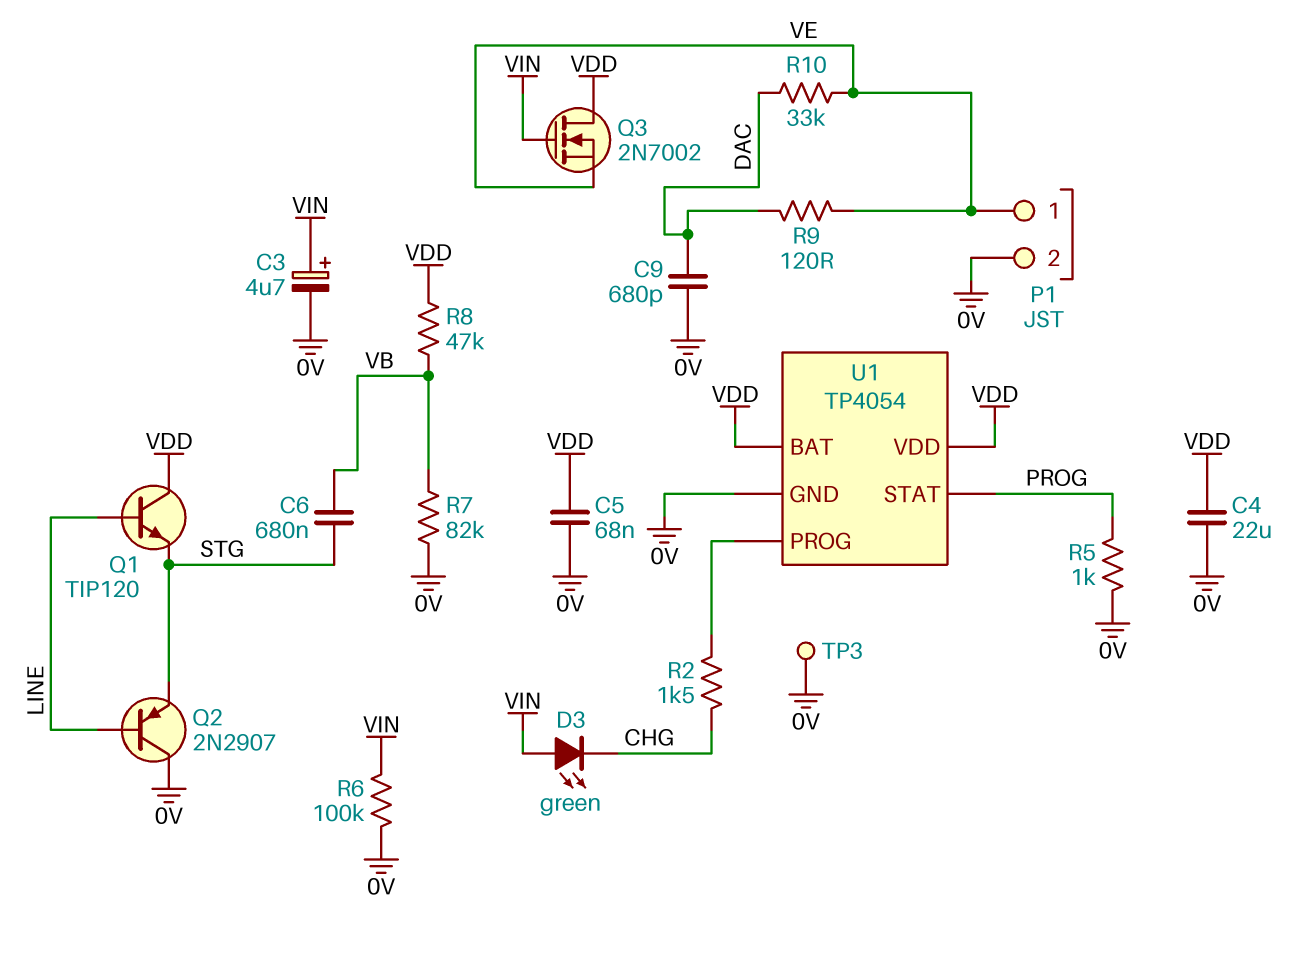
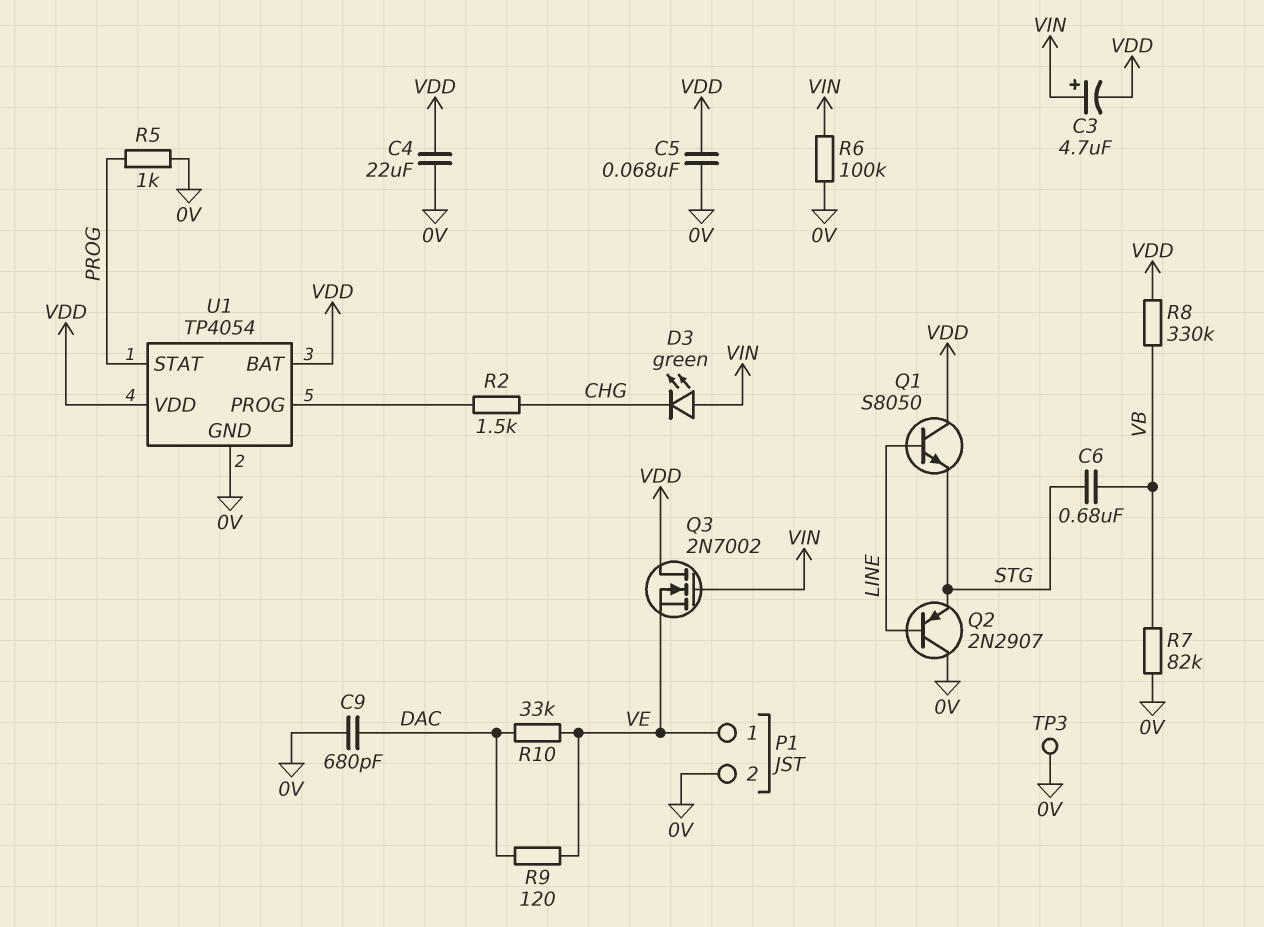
C3: 4.7uF (plus VIN, minus 0V) -> 4.7uF (plus VIN, minus VDD)
Q1: NPN TIP120 (B LINE, C VDD, E STG) -> NPN S8050 (B LINE, C VDD, E STG)
R8: 47k (VB, VDD) -> 330k (VB, VDD)

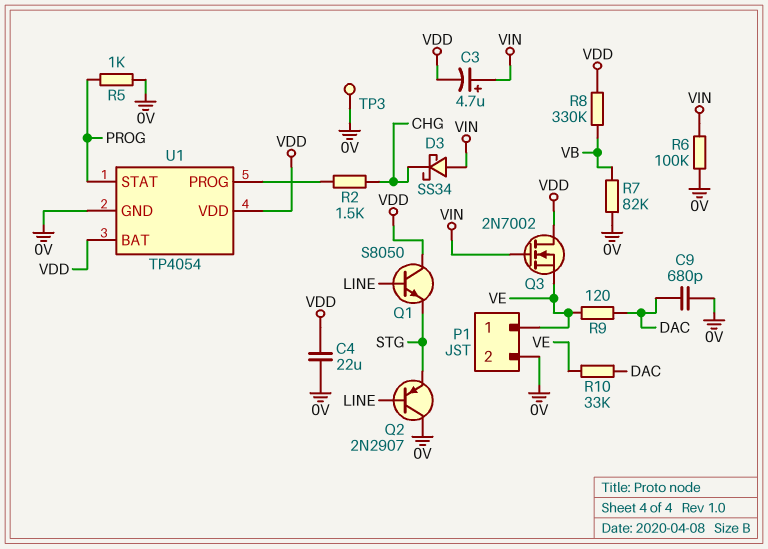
C5: 68nF (0V, VDD) -> none
C6: 680nF (STG, VB) -> none
D3: LED green (A VIN, K CHG) -> schottky SS34 (A VIN, K CHG)

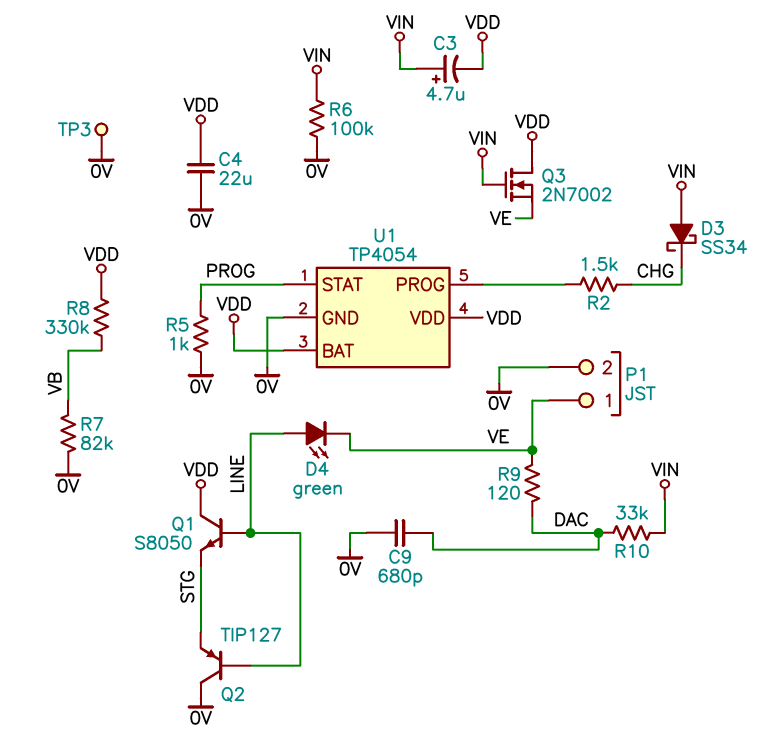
D4: none -> LED green (A LINE, K VE)
Q2: PNP 2N2907 (B LINE, C 0V, E STG) -> PNP TIP127 (B LINE, C 0V, E STG)
R10: 33k (DAC, VE) -> 33k (DAC, VIN)

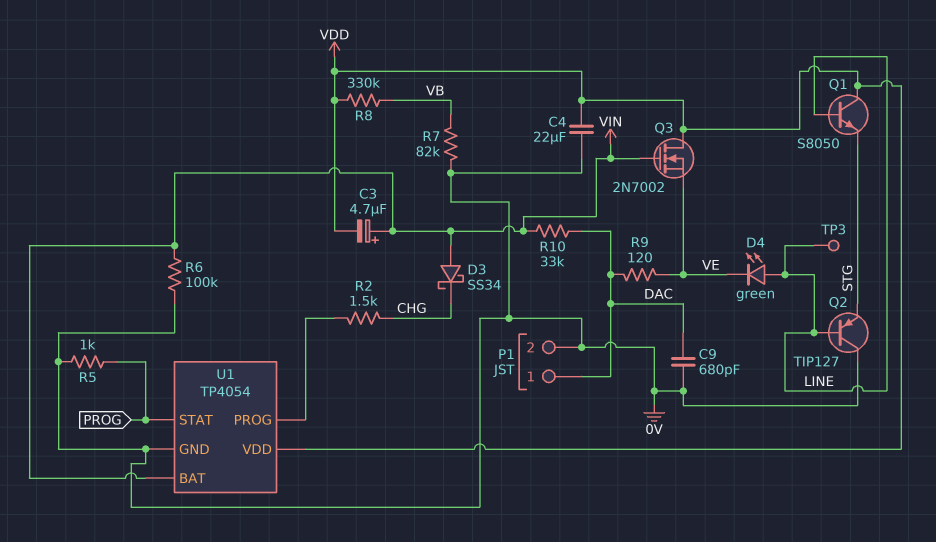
P1 pin 1: VE -> DAC
TP3: test point (0V) -> test point (LINE)
U1 pin BAT: VDD -> VIN

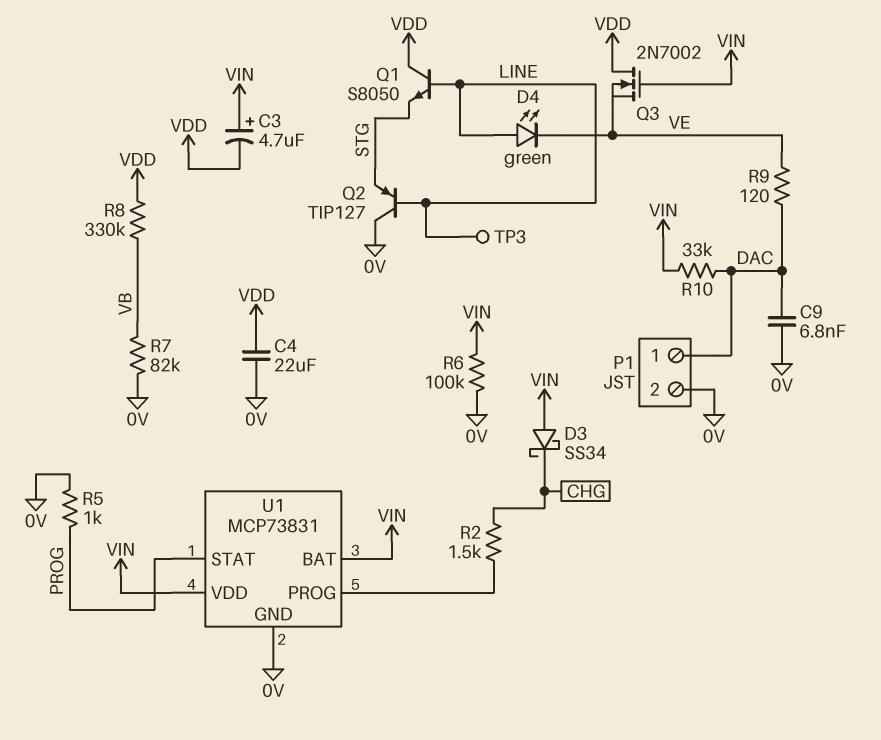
C9: 680pF (0V, DAC) -> 6.8nF (0V, DAC)
U1: TP4054 -> MCP73831
U1 pin VDD: VDD -> VIN

